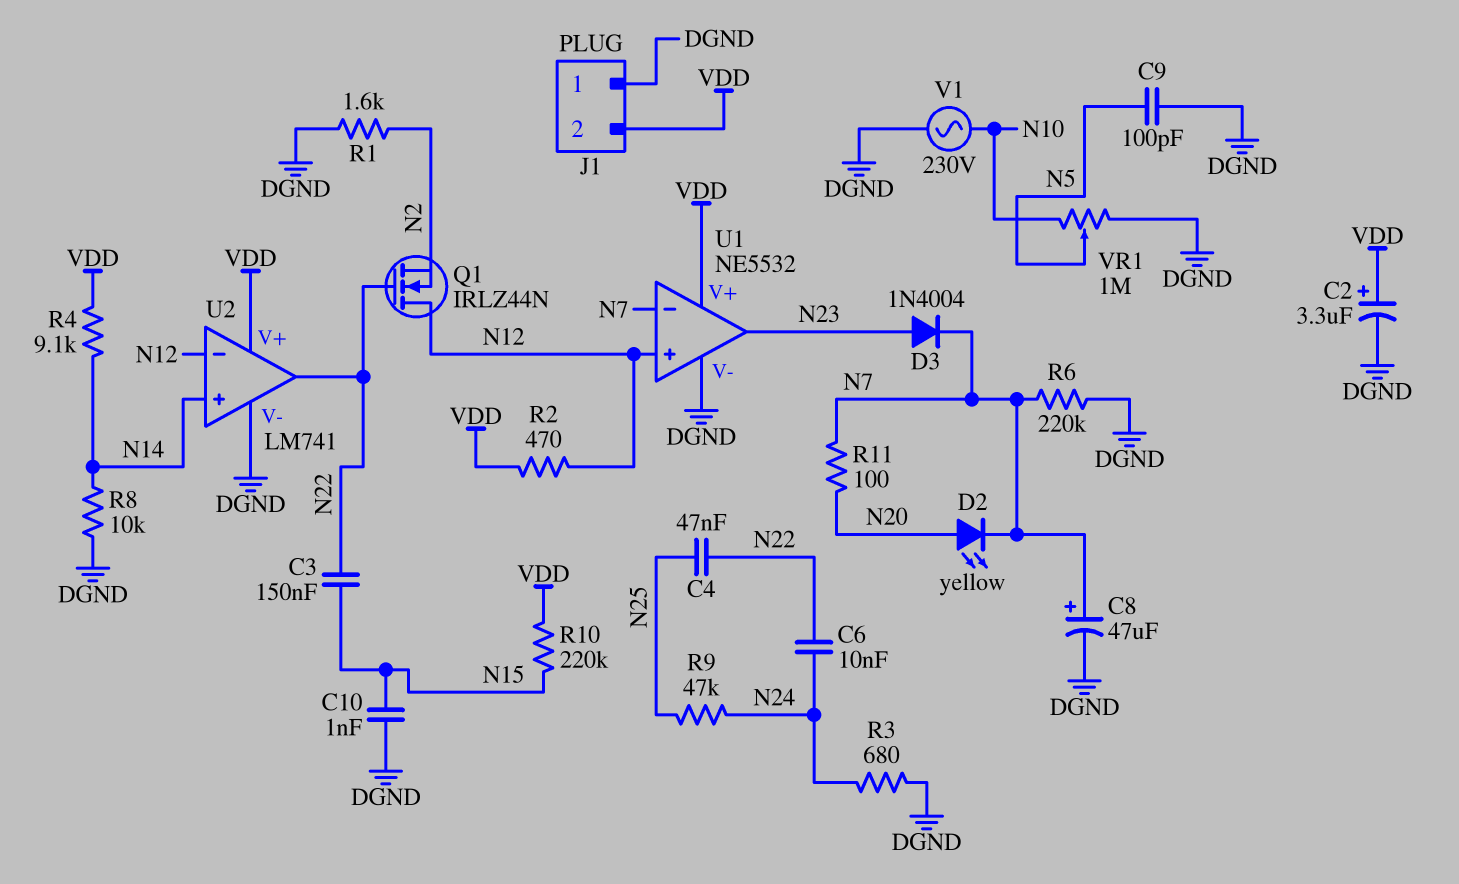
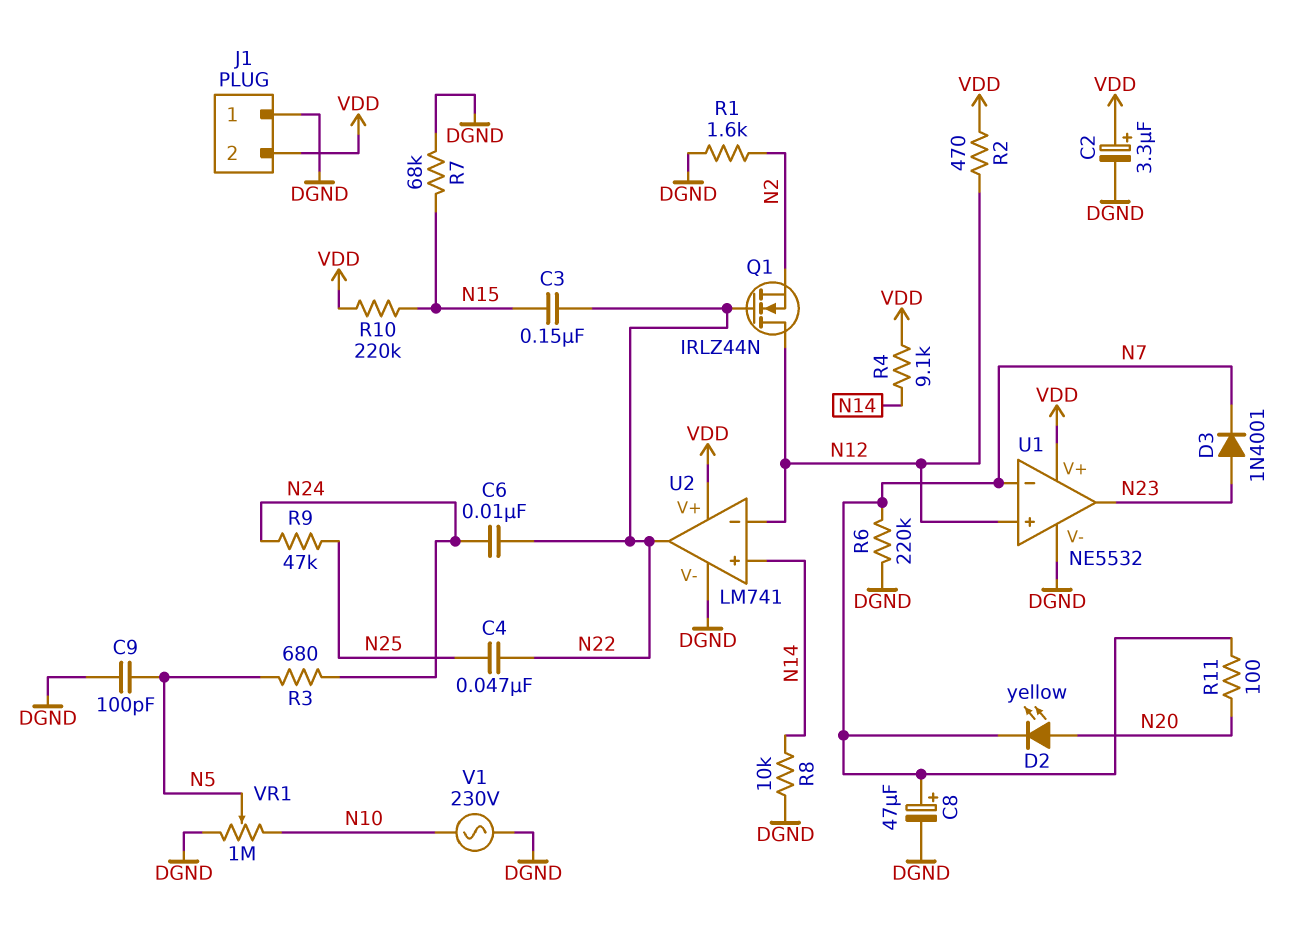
C10: 1nF (DGND, N15) -> none
D3: diode 1N4004 (A N23, K N7) -> diode 1N4001 (A N23, K N7)
R3: 680 (DGND, N24) -> 680 (N5, N24)
R7: none -> 68k (DGND, N15)

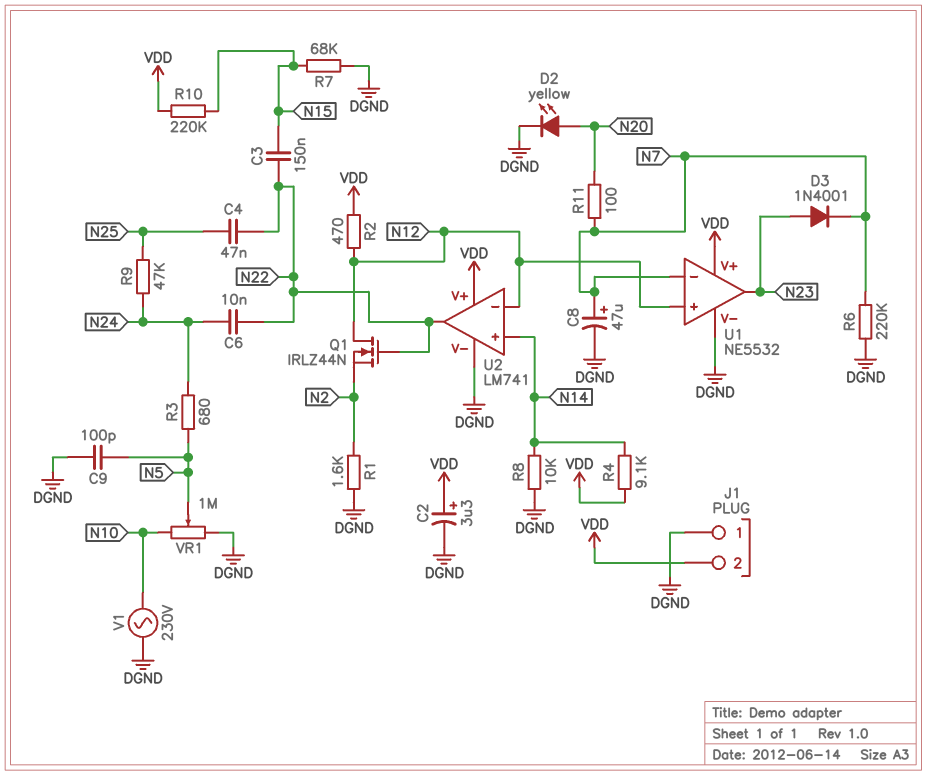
D2: LED yellow (A N20, K N7) -> LED yellow (A N20, K DGND)

